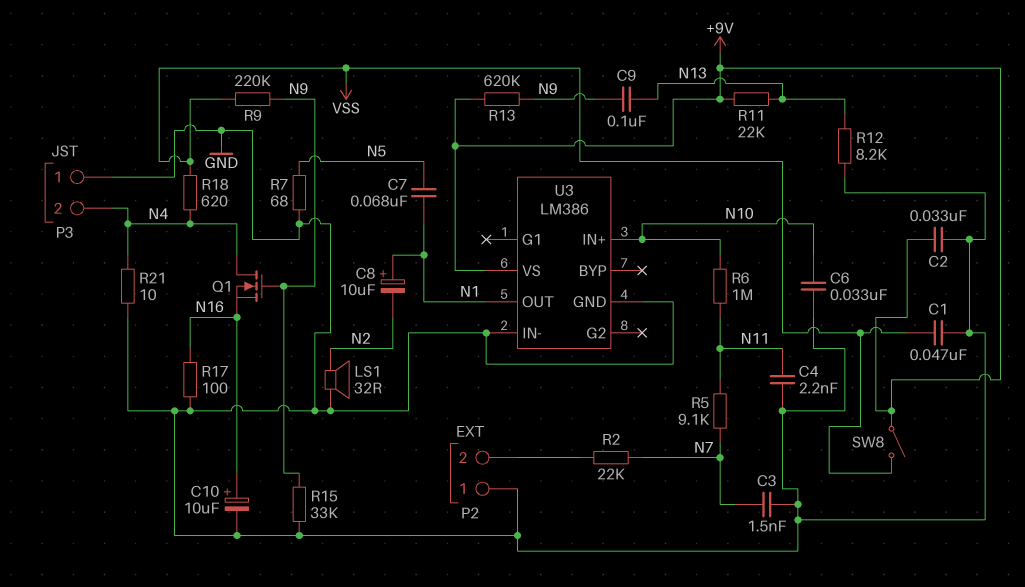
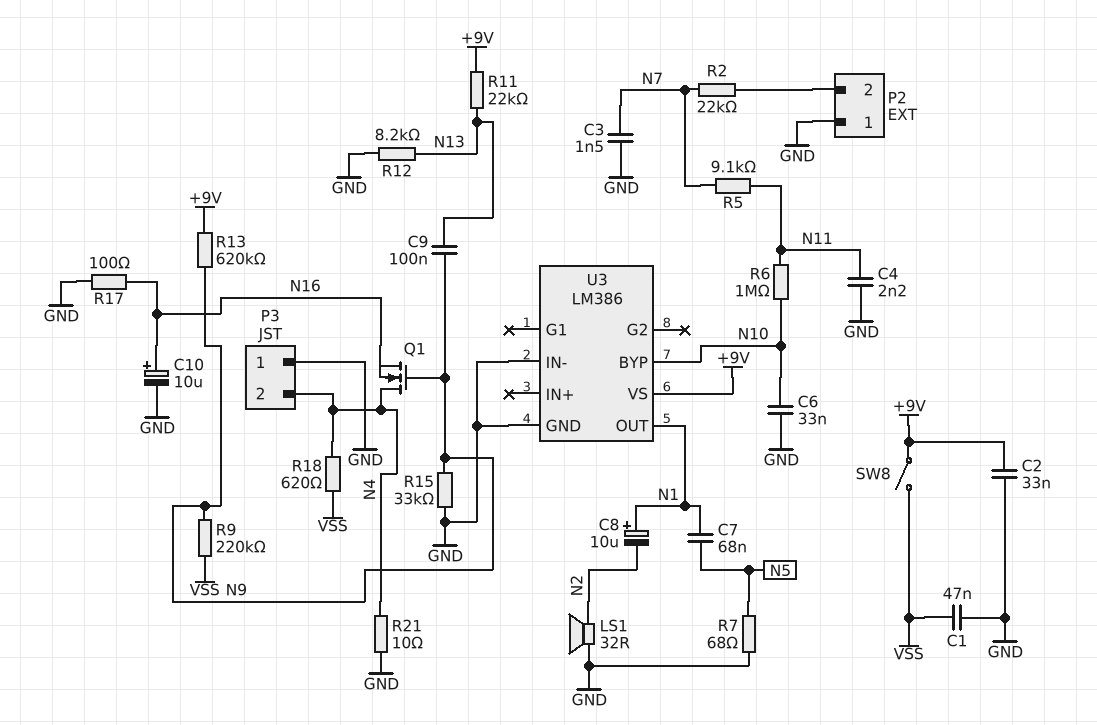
U3 pin BYP: none -> N10
U3 pin IN+: N10 -> none

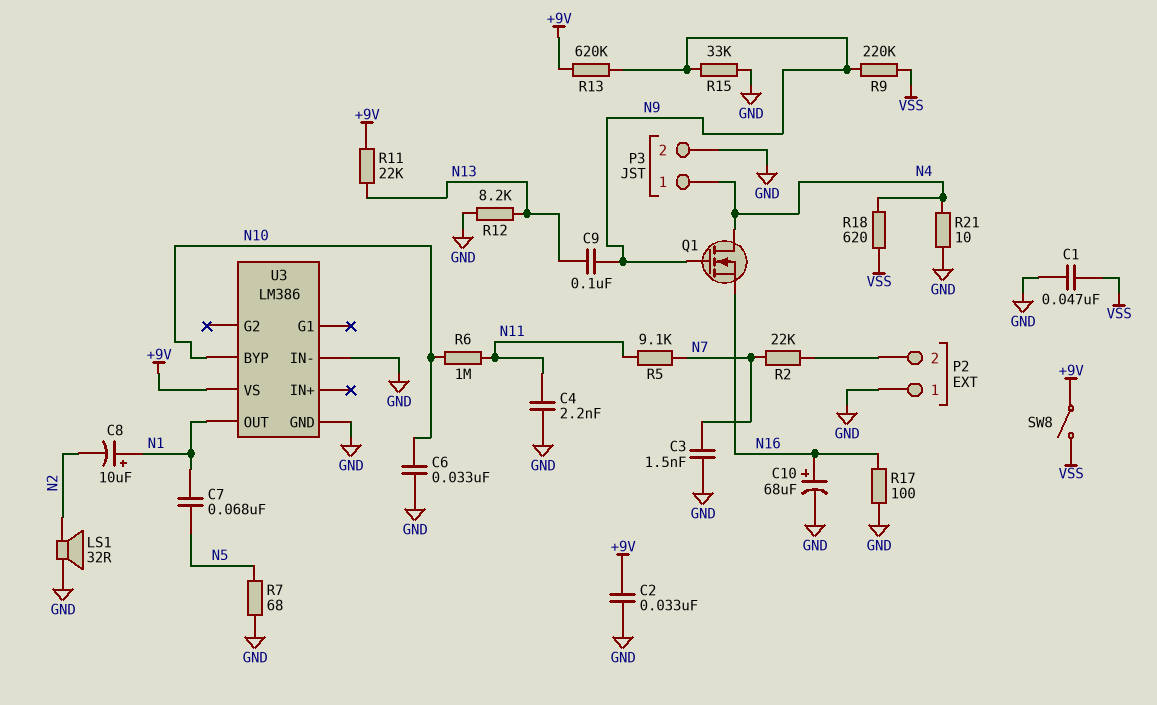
C10: 10uF (plus N16, minus GND) -> 68uF (plus N16, minus GND)
P3 pin 1: GND -> N4
P3 pin 2: N4 -> GND

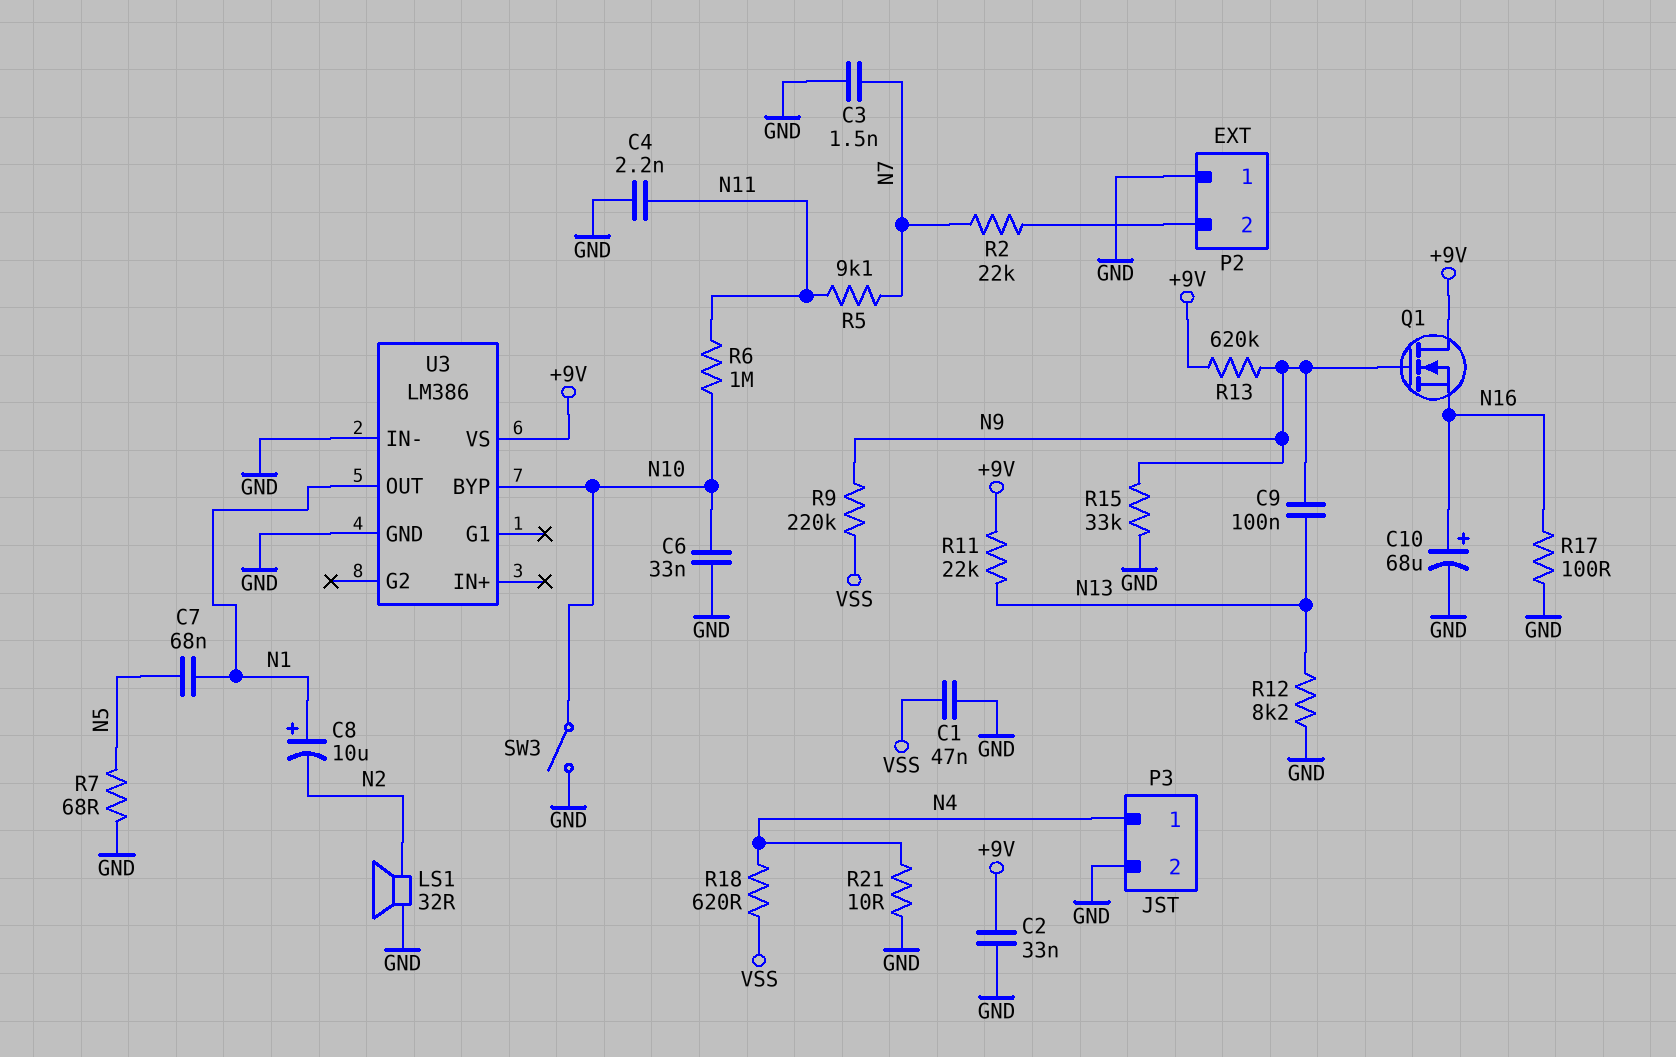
Q1: NMOS (G N9, D N4, S N16) -> NMOS (G N9, D +9V, S N16)
SW3: none -> switch (GND, N10)
SW8: switch (+9V, VSS) -> none

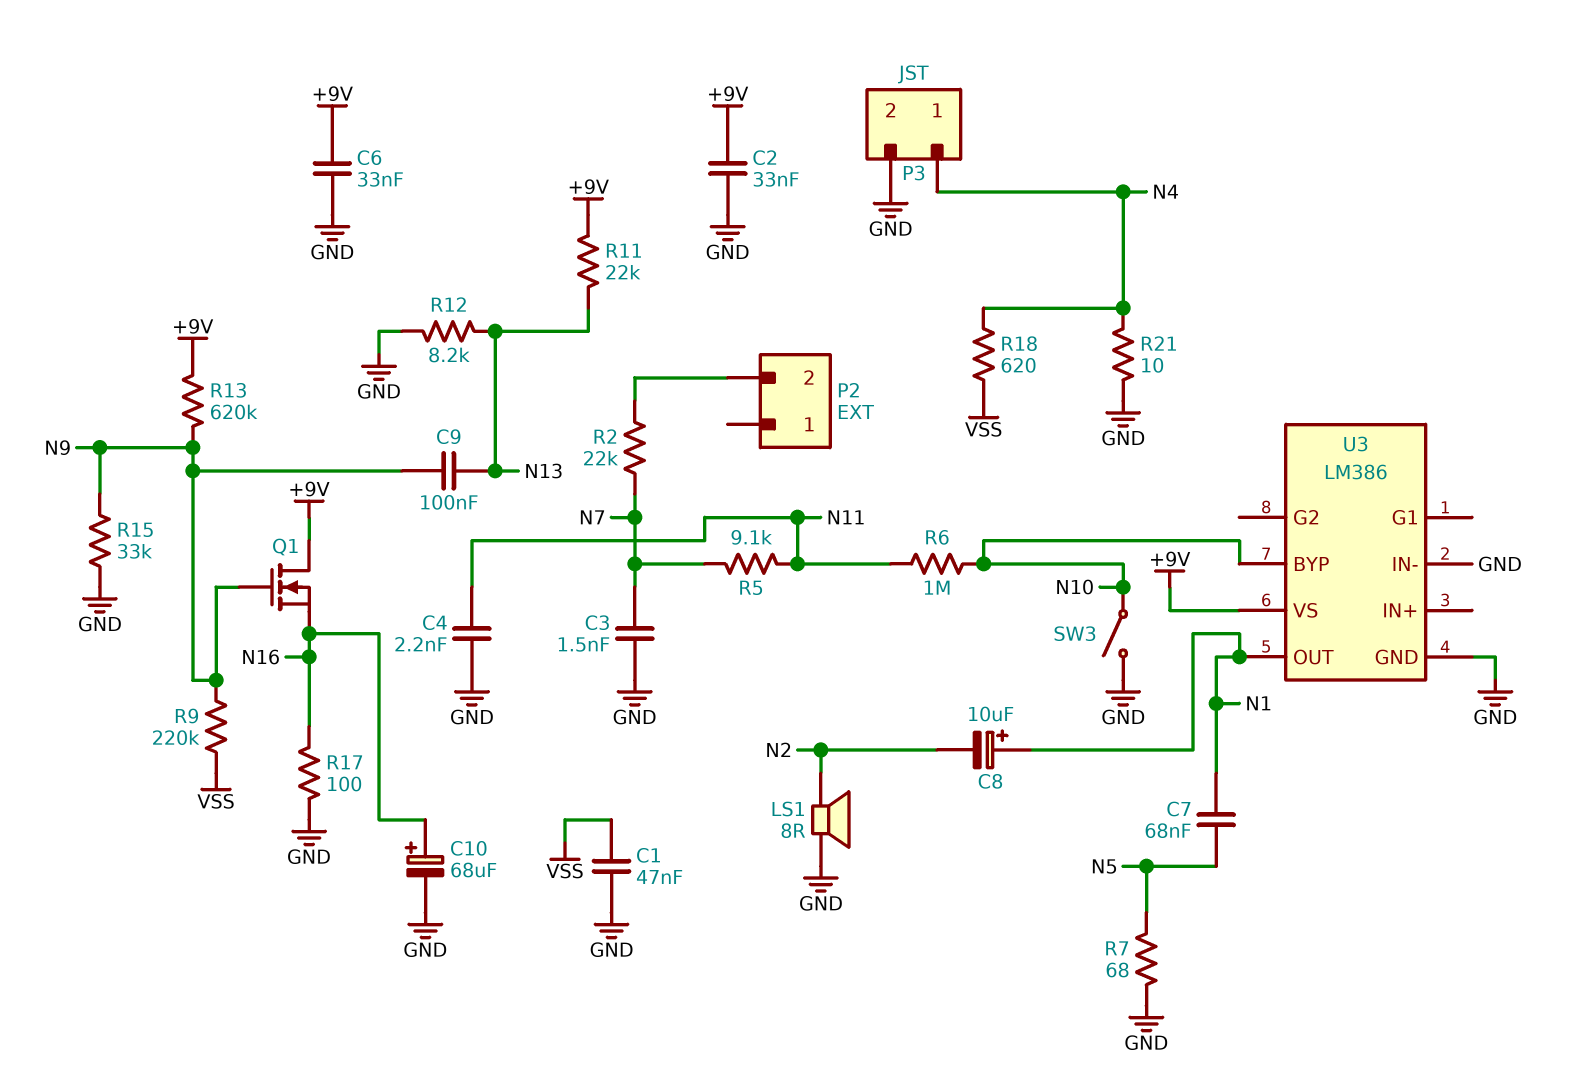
C6: 33nF (GND, N10) -> 33nF (+9V, GND)
LS1: speaker 32R (GND, N2) -> speaker 8R (GND, N2)
P2 pin 1: GND -> none

